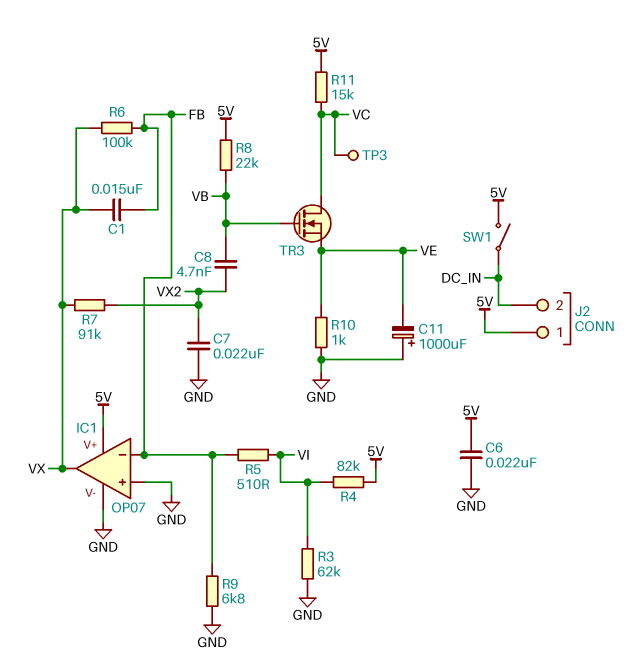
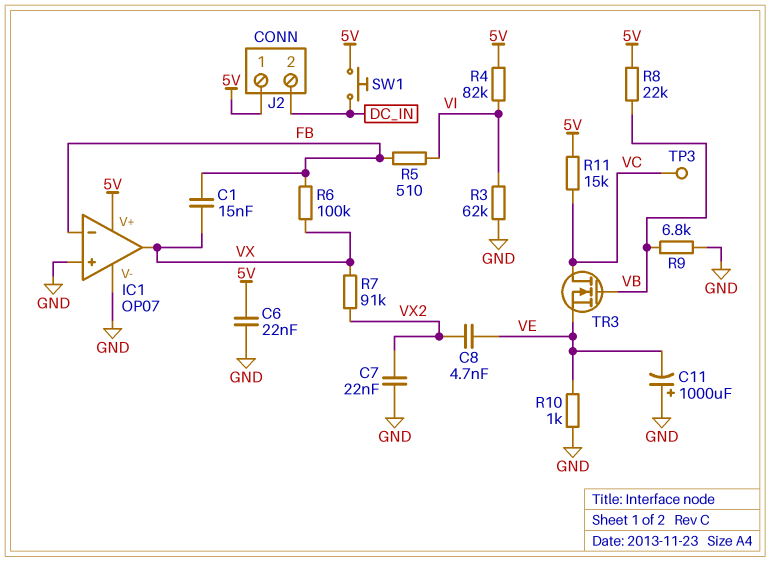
C8: 4.7nF (VB, VX2) -> 4.7nF (VE, VX2)
R9: 6.8k (FB, GND) -> 6.8k (GND, VB)
SW1: switch (5V, DC_IN) -> button (5V, DC_IN)

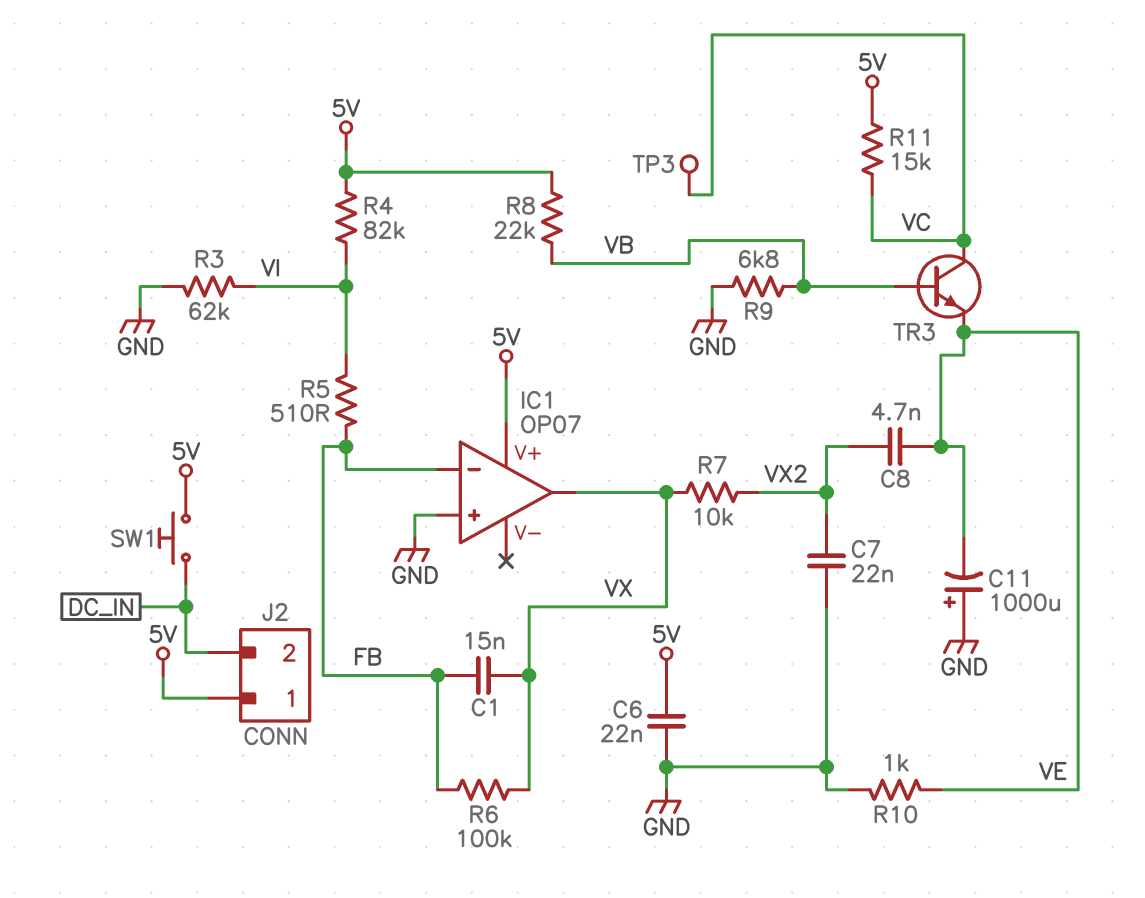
IC1 pin V-: GND -> none
R7: 91k (VX, VX2) -> 10k (VX, VX2)
TR3: NMOS (G VB, D VC, S VE) -> NPN (B VB, C VC, E VE)

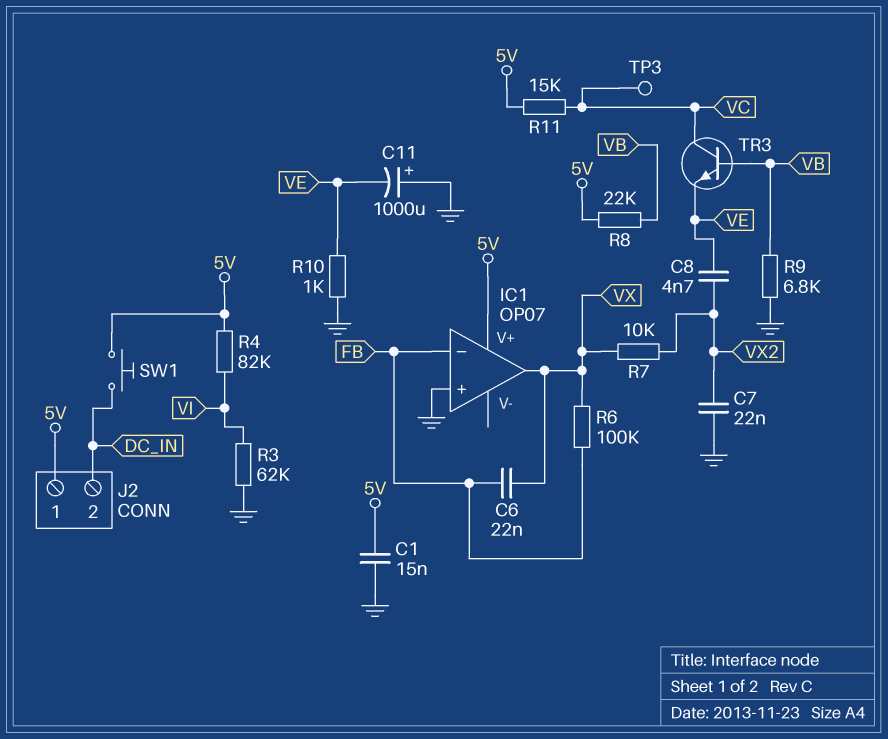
C1: 15nF (FB, VX) -> 15nF (5V, GND)
C6: 22nF (5V, GND) -> 22nF (FB, VX)
R5: 510 (FB, VI) -> none

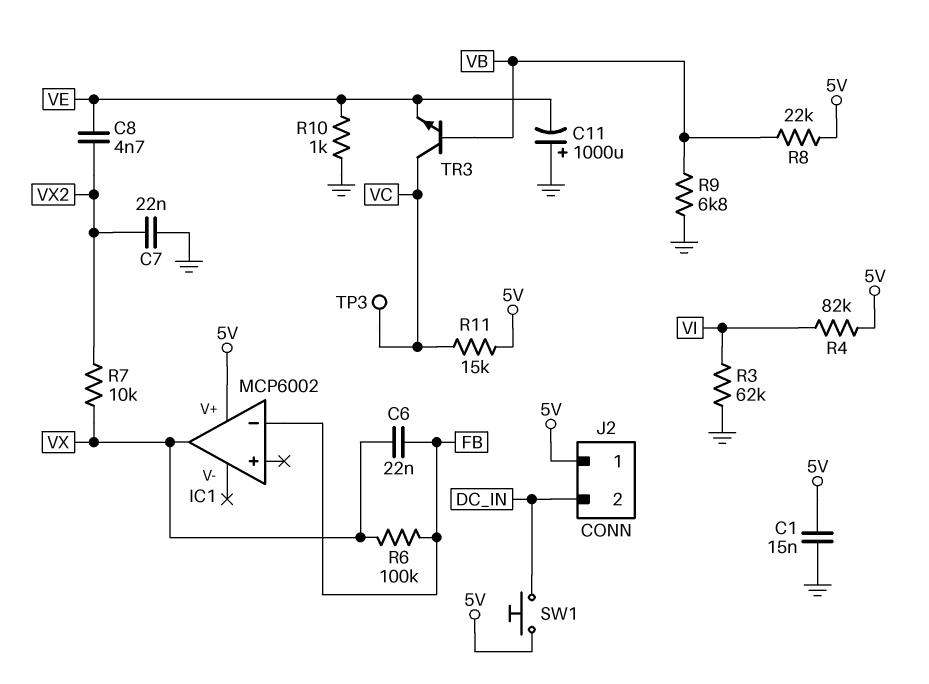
IC1: OP07 -> MCP6002
IC1 pin in+: GND -> none

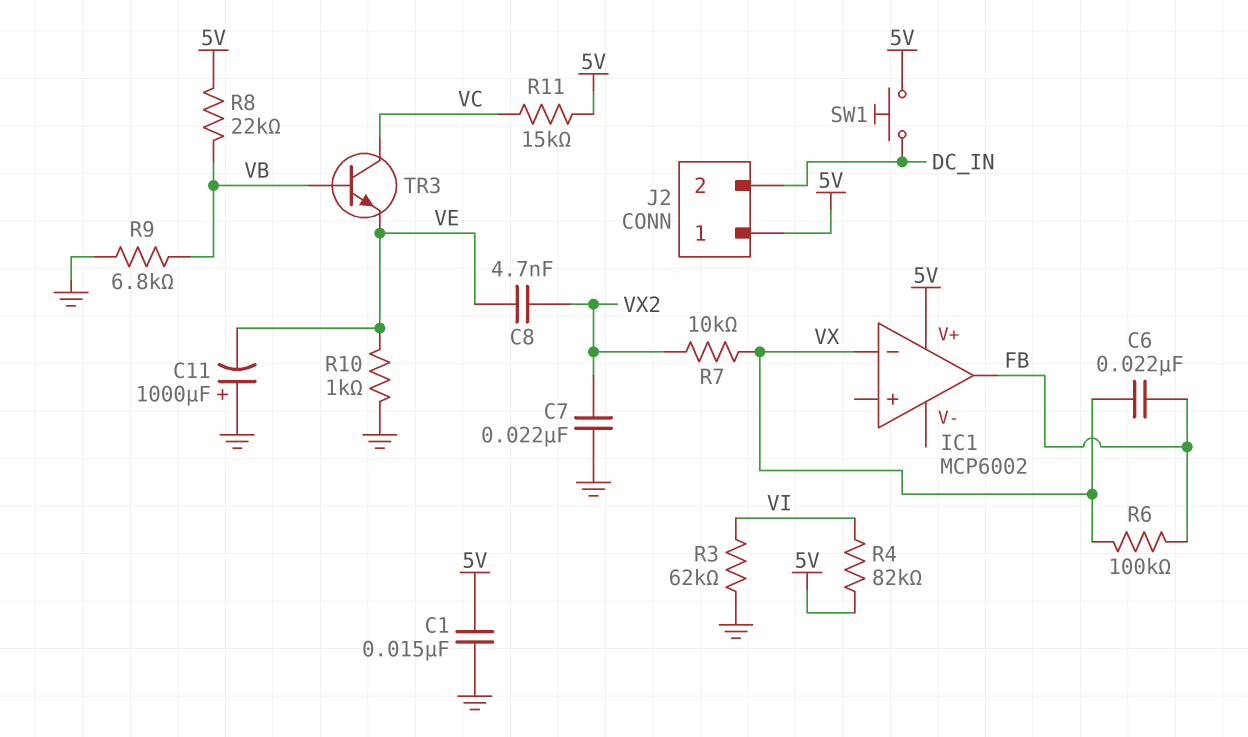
IC1 pin in-: FB -> VX
IC1 pin out: VX -> FB
TP3: test point (VC) -> none

